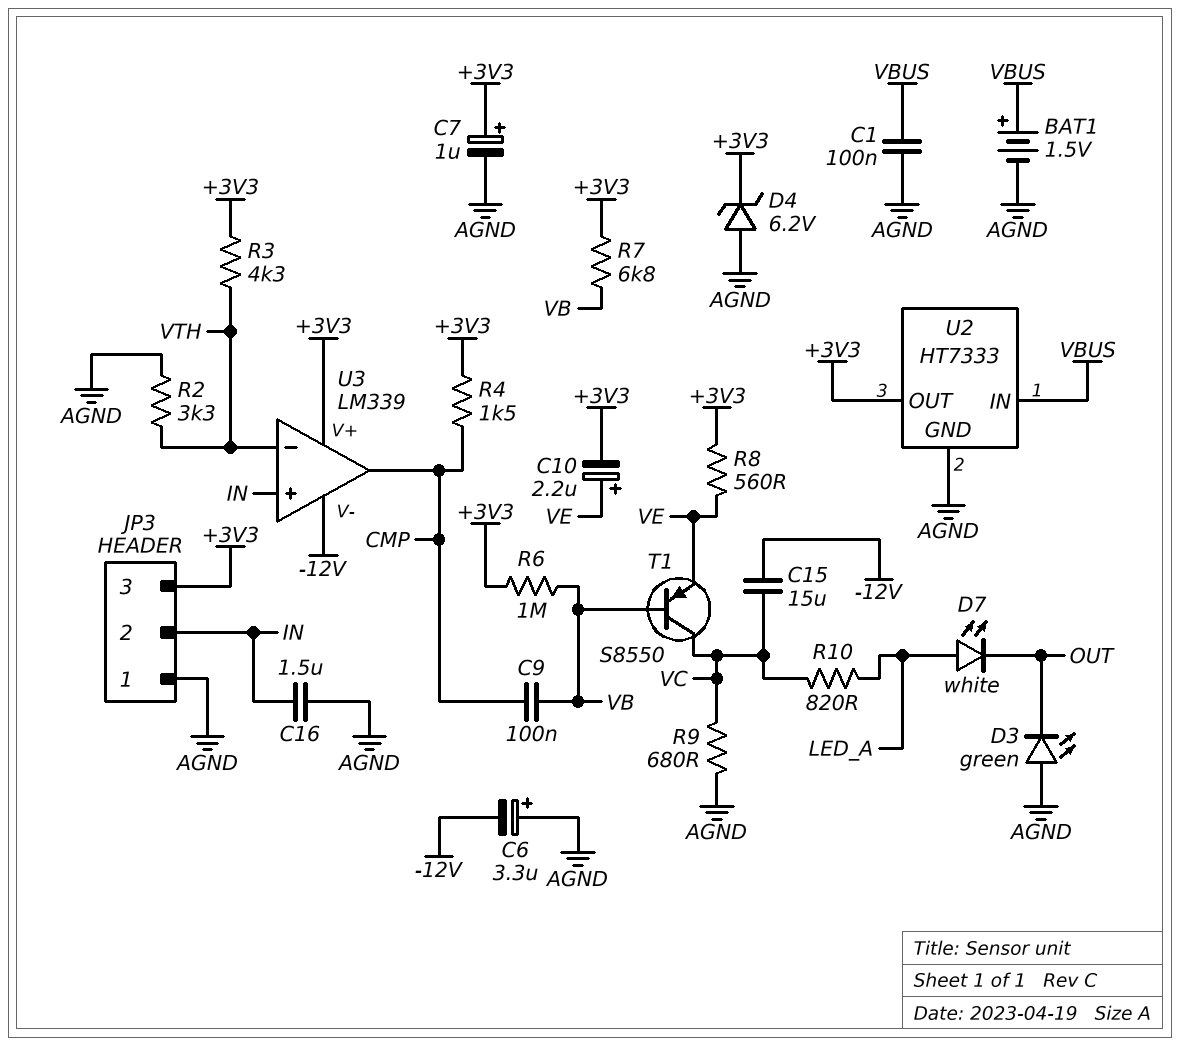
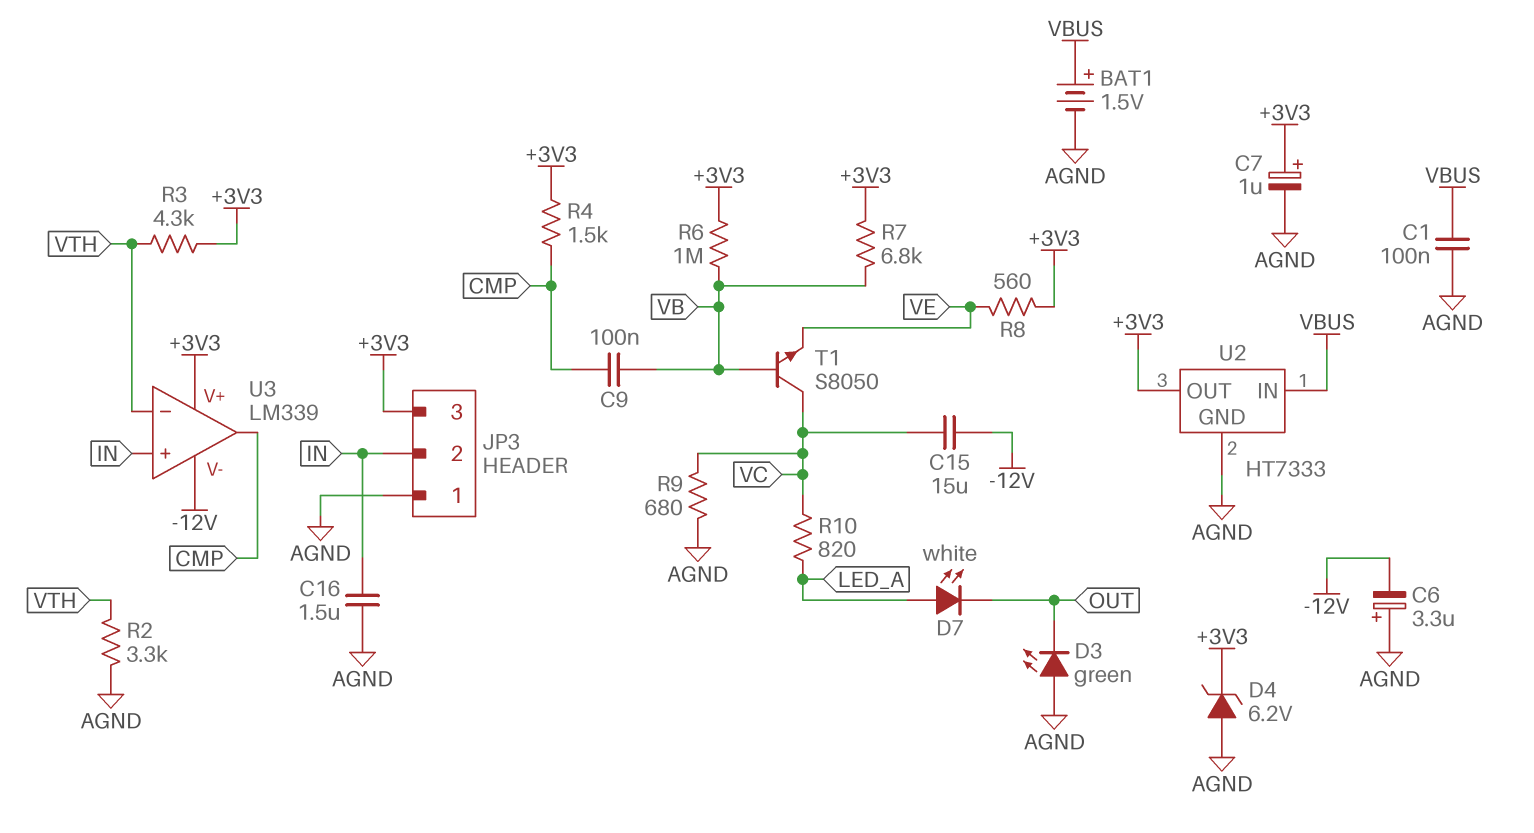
C10: 2.2uF (plus VE, minus +3V3) -> none
T1: PNP S8550 (B VB, C VC, E VE) -> NPN S8050 (B VB, C VC, E VE)

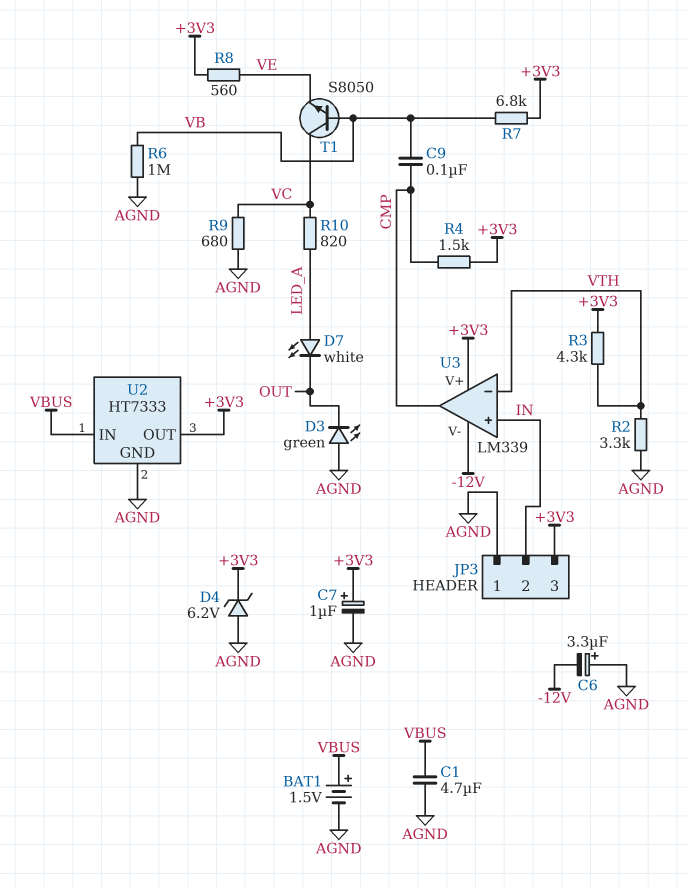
C1: 100nF (AGND, VBUS) -> 4.7uF (AGND, VBUS)
C15: 15uF (-12V, VC) -> none
C16: 1.5uF (AGND, IN) -> none
R6: 1M (+3V3, VB) -> 1M (AGND, VB)

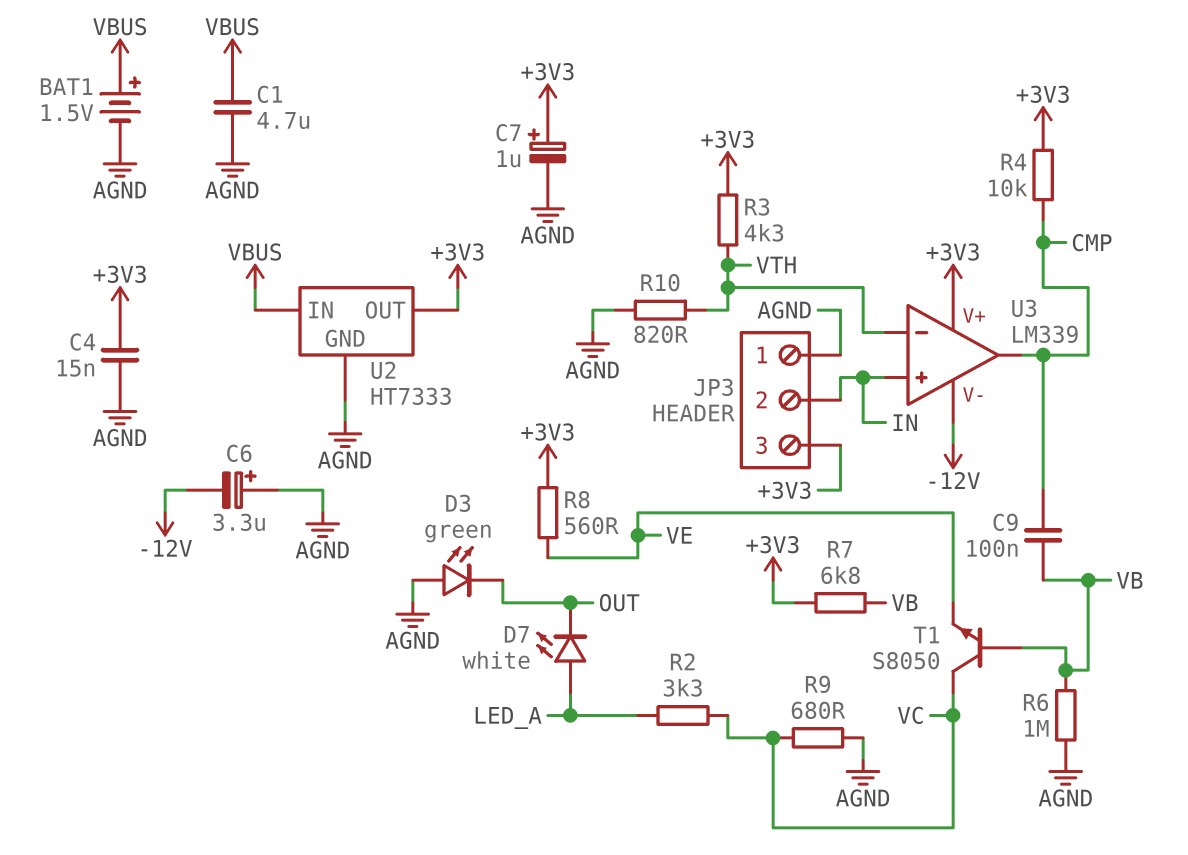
C4: none -> 15nF (+3V3, AGND)
D4: zener 6.2V (A AGND, K +3V3) -> none
R2: 3.3k (AGND, VTH) -> 3.3k (LED_A, VC)
R4: 1.5k (+3V3, CMP) -> 10k (+3V3, CMP)
R10: 820 (LED_A, VC) -> 820 (AGND, VTH)

